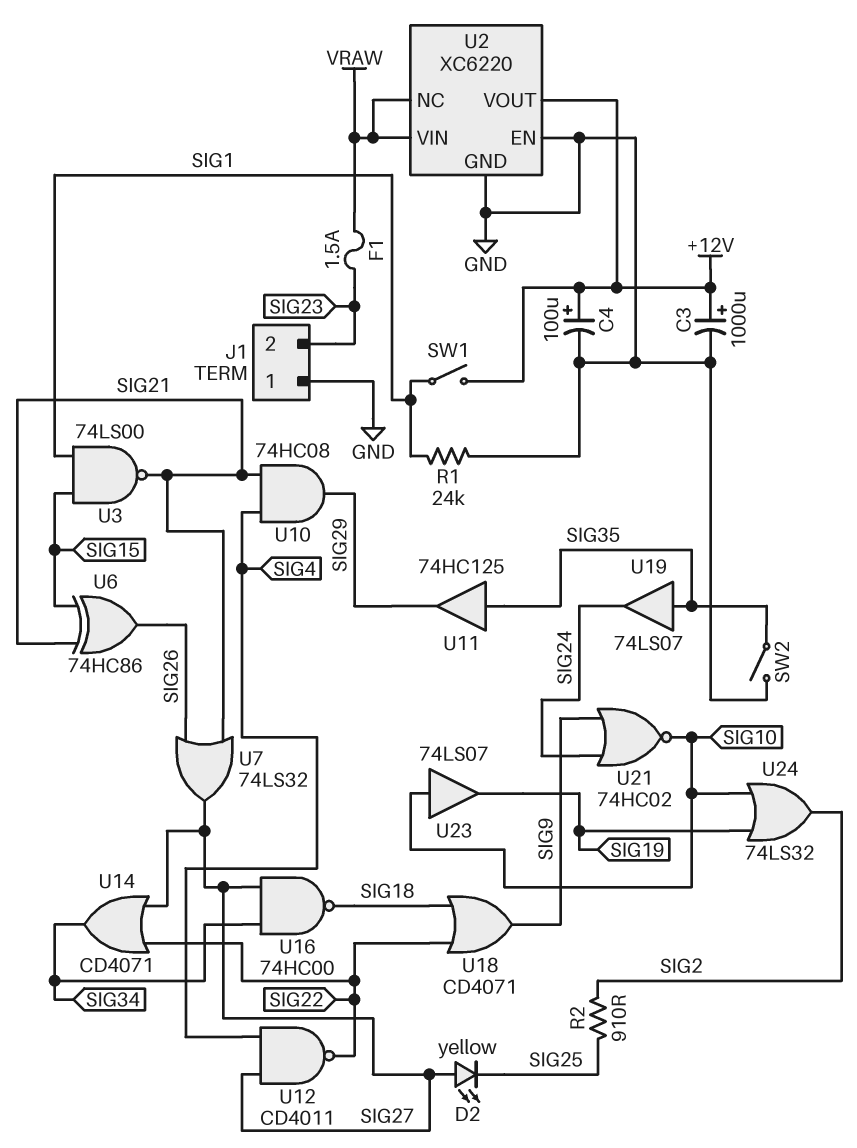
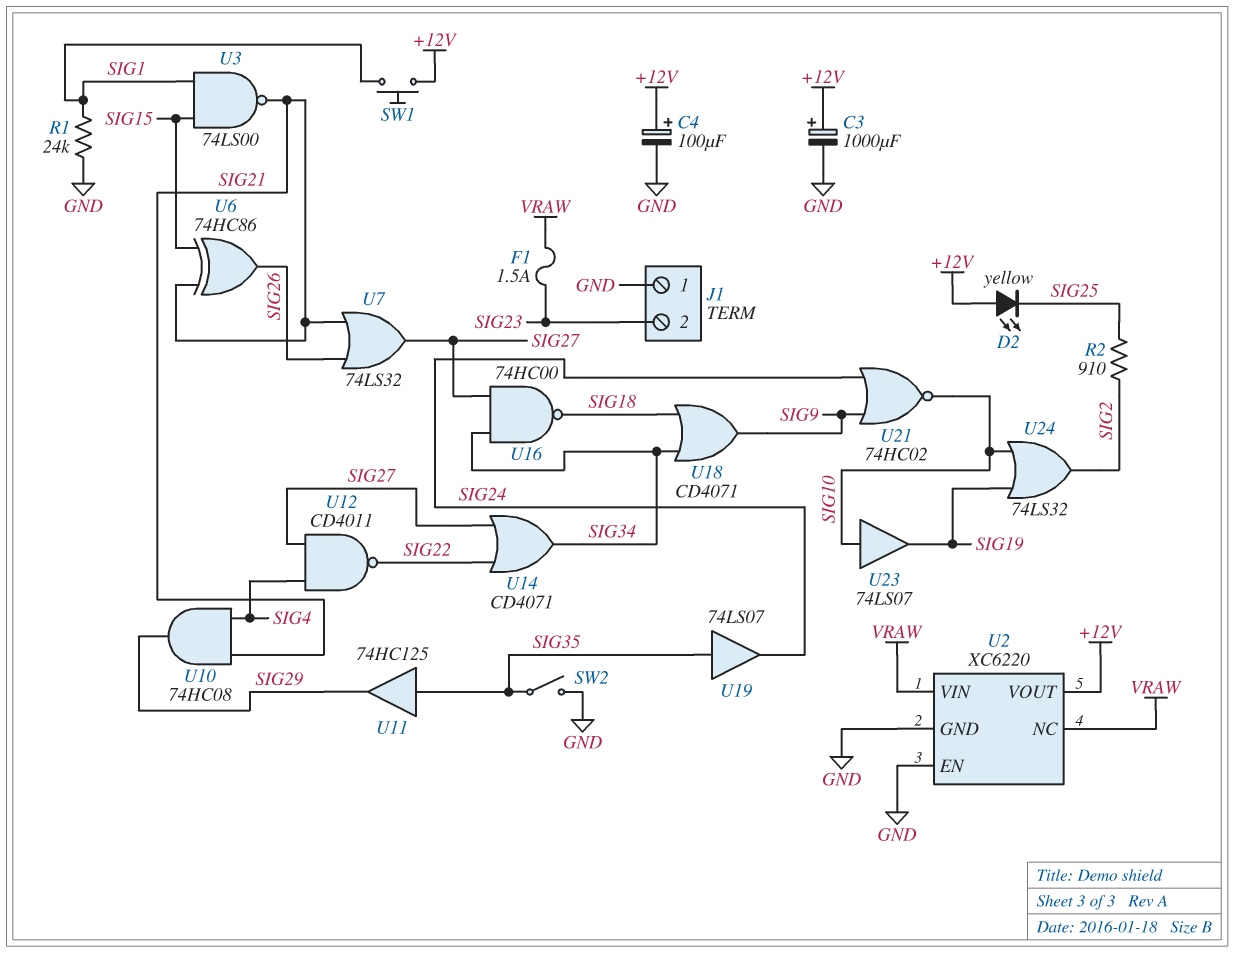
D2: LED yellow (A SIG27, K SIG25) -> LED yellow (A +12V, K SIG25)
SW1: switch (+12V, SIG1) -> button (+12V, SIG1)
U18: OR CD4071 (in SIG18, in SIG22, out SIG9) -> OR CD4071 (in SIG18, in SIG34, out SIG9)

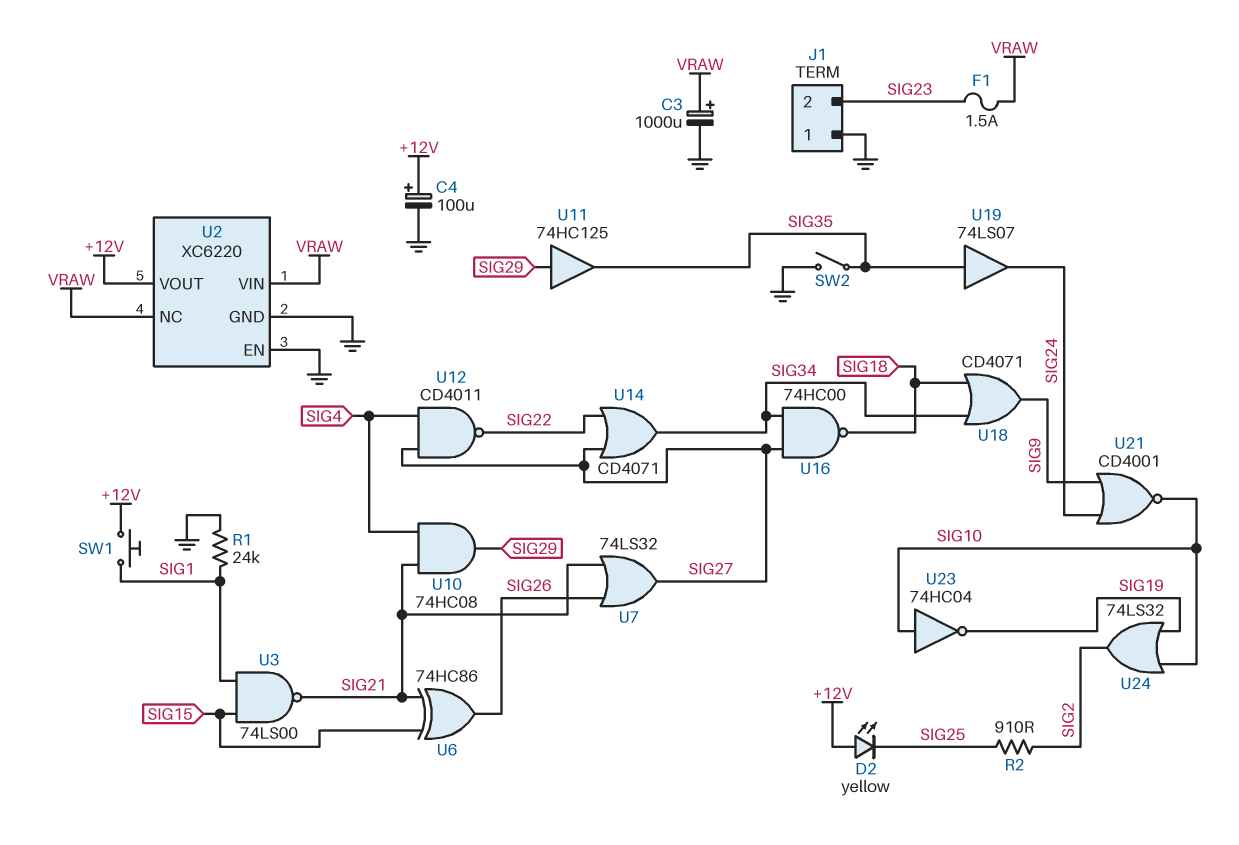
C3: 1000uF (plus +12V, minus GND) -> 1000uF (plus VRAW, minus GND)
U11: buffer 74HC125 (in SIG35, out SIG29) -> buffer 74HC125 (in SIG29, out SIG35)
U21: NOR 74HC02 (in SIG9, in SIG24, out SIG10) -> NOR CD4001 (in SIG9, in SIG24, out SIG10)
U23: buffer 74LS07 (in SIG10, out SIG19) -> NOT 74HC04 (in SIG10, out SIG19)

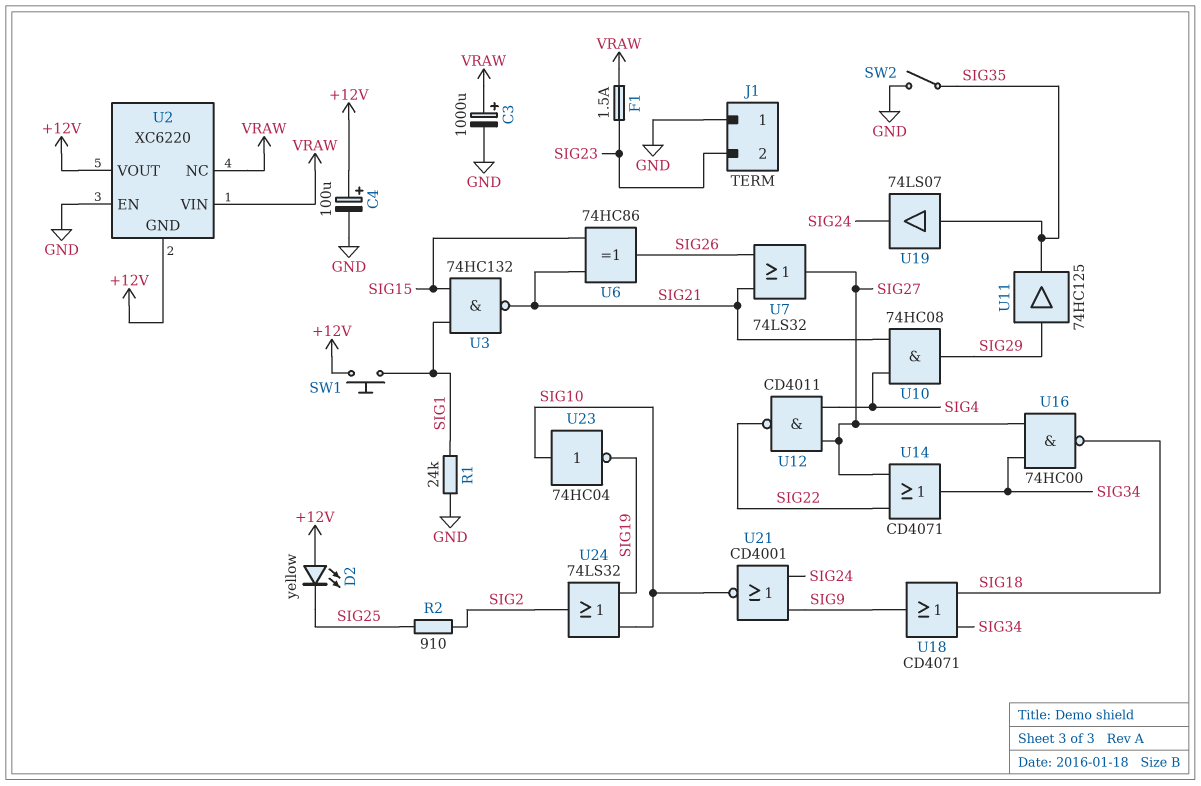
U2 pin GND: GND -> +12V
U3: NAND 74LS00 (in SIG1, in SIG15, out SIG21) -> NAND 74HC132 (in SIG1, in SIG15, out SIG21)

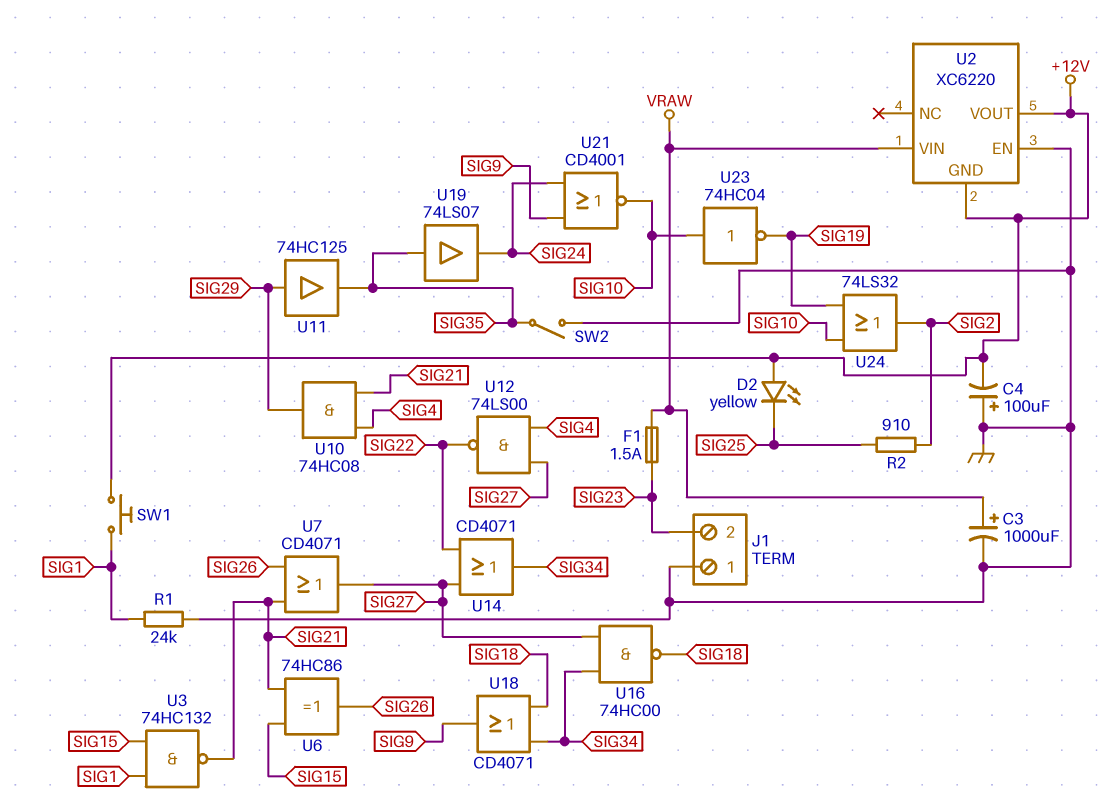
C4: 100uF (plus +12V, minus GND) -> 100uF (plus GND, minus +12V)
U2 pin NC: VRAW -> none
U7: OR 74LS32 (in SIG21, in SIG26, out SIG27) -> OR CD4071 (in SIG21, in SIG26, out SIG27)
U12: NAND CD4011 (in SIG4, in SIG27, out SIG22) -> NAND 74LS00 (in SIG4, in SIG27, out SIG22)

